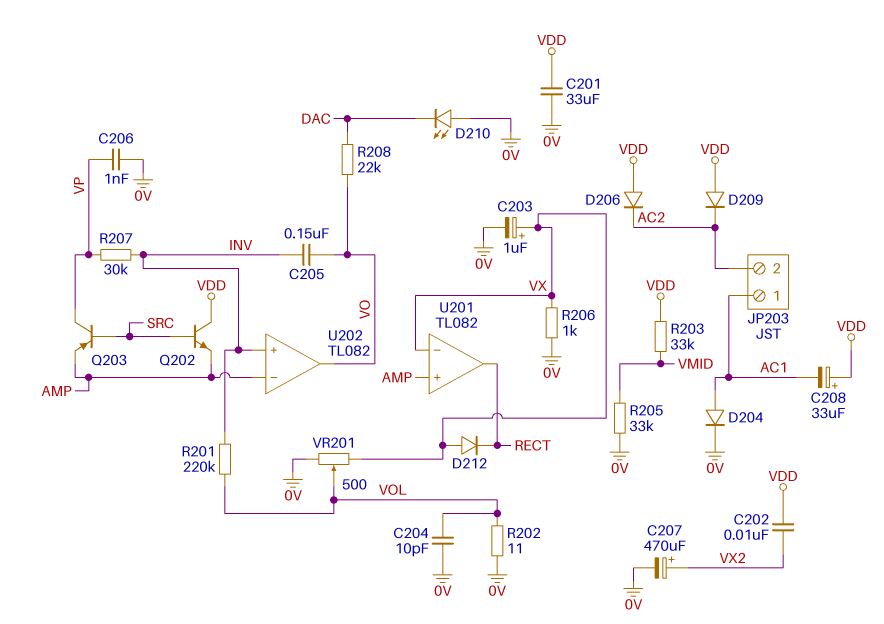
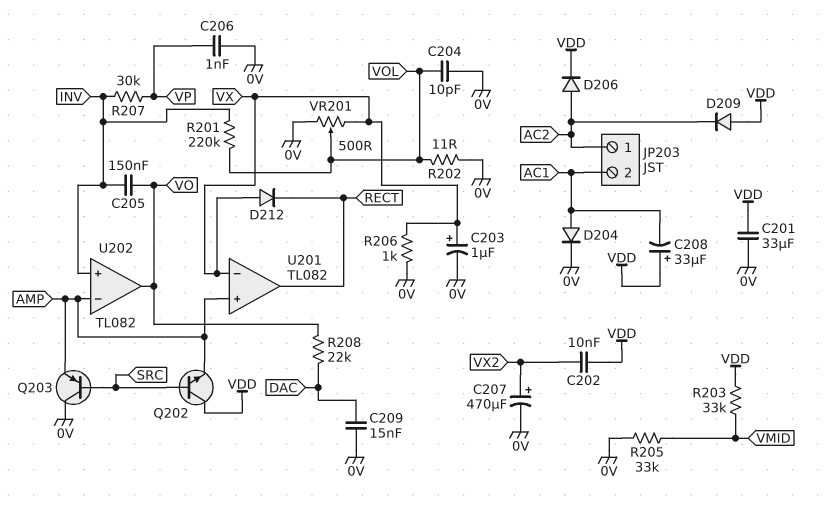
C209: none -> 15nF (0V, DAC)
D206: diode (A VDD, K AC2) -> diode (A AC2, K VDD)
D210: LED (A 0V, K DAC) -> none
JP203 pin 1: AC1 -> AC2
JP203 pin 2: AC2 -> AC1
Q203: PNP (B SRC, C VP, E AMP) -> PNP (B SRC, C 0V, E AMP)

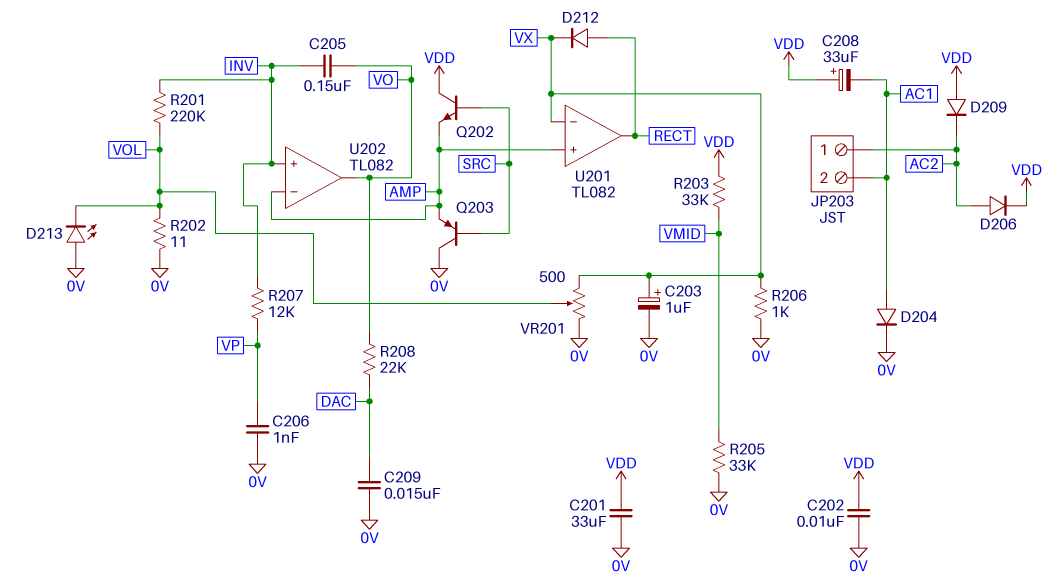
C202: 10nF (VDD, VX2) -> 10nF (0V, VDD)
C204: 10pF (0V, VOL) -> none
C207: 470uF (plus VX2, minus 0V) -> none
D212: diode (A VX, K RECT) -> diode (A RECT, K VX)
D213: none -> LED (A 0V, K VOL)
R207: 30k (INV, VP) -> 12k (INV, VP)

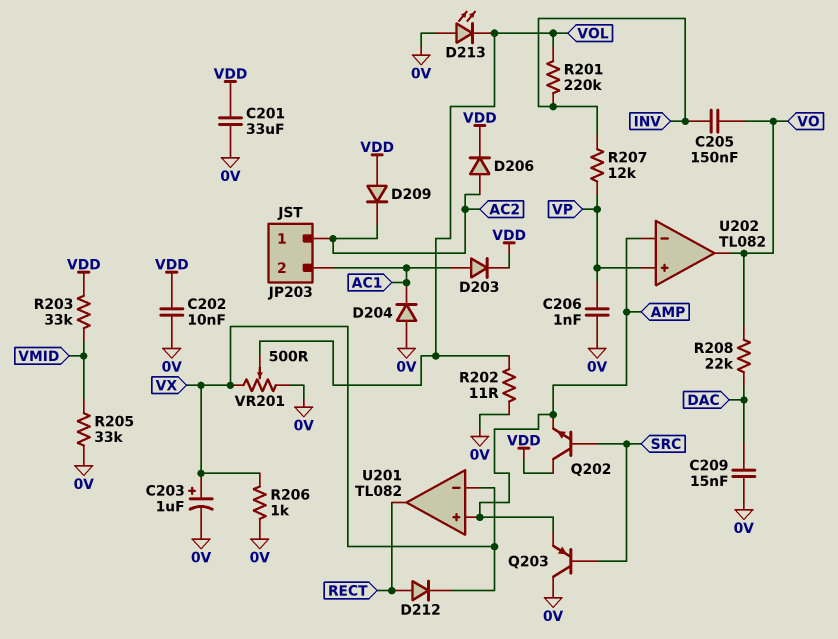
C208: 33uF (plus VDD, minus AC1) -> none
D203: none -> diode (A AC1, K VDD)
D204: diode (A AC1, K 0V) -> diode (A 0V, K AC1)
U202 pin in+: INV -> VP

